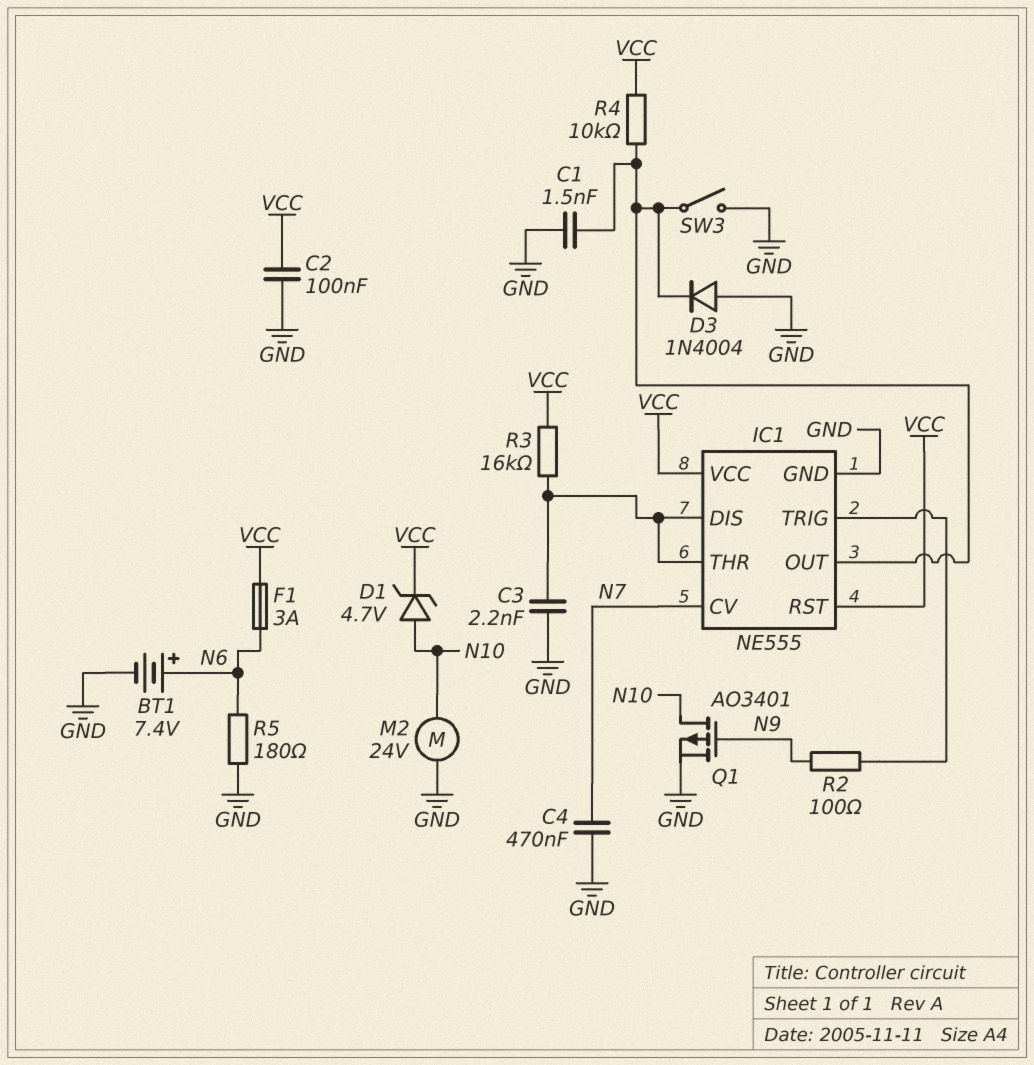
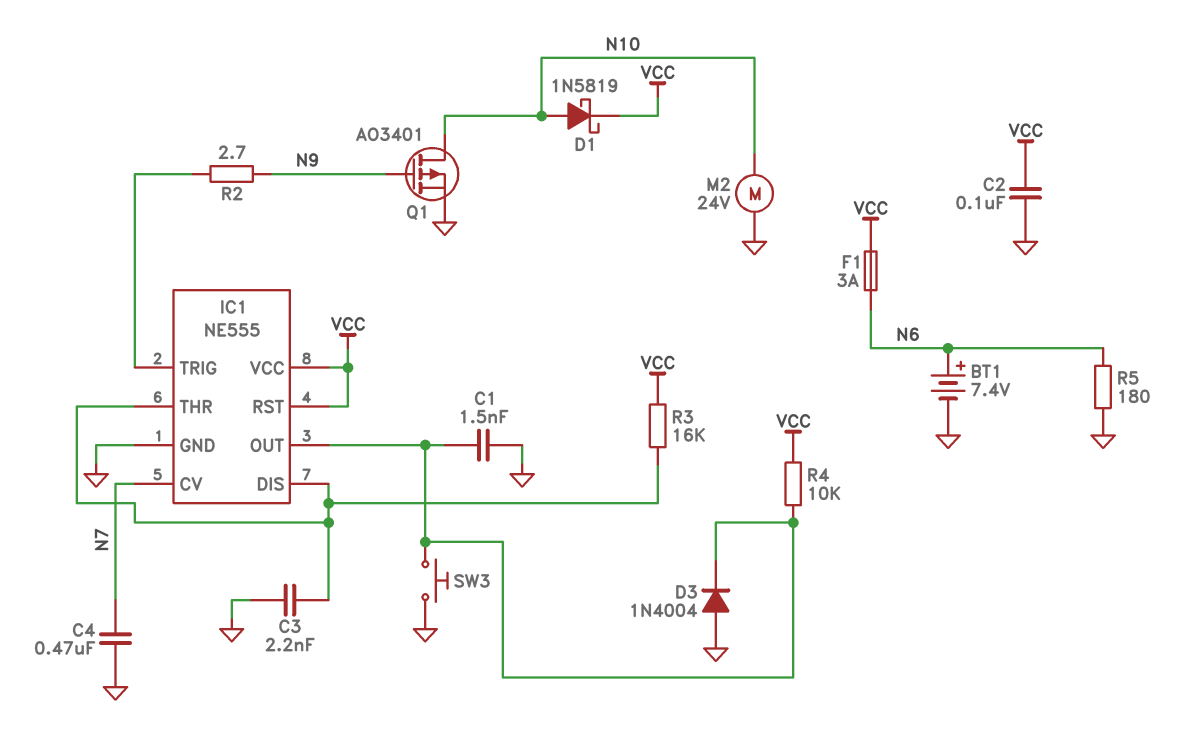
D1: zener 4.7V (A N10, K VCC) -> schottky 1N5819 (A N10, K VCC)
R2: 100 (IC1/TRIG, N9) -> 2.7 (IC1/TRIG, N9)
SW3: switch (GND, IC1/OUT) -> button (GND, IC1/OUT)

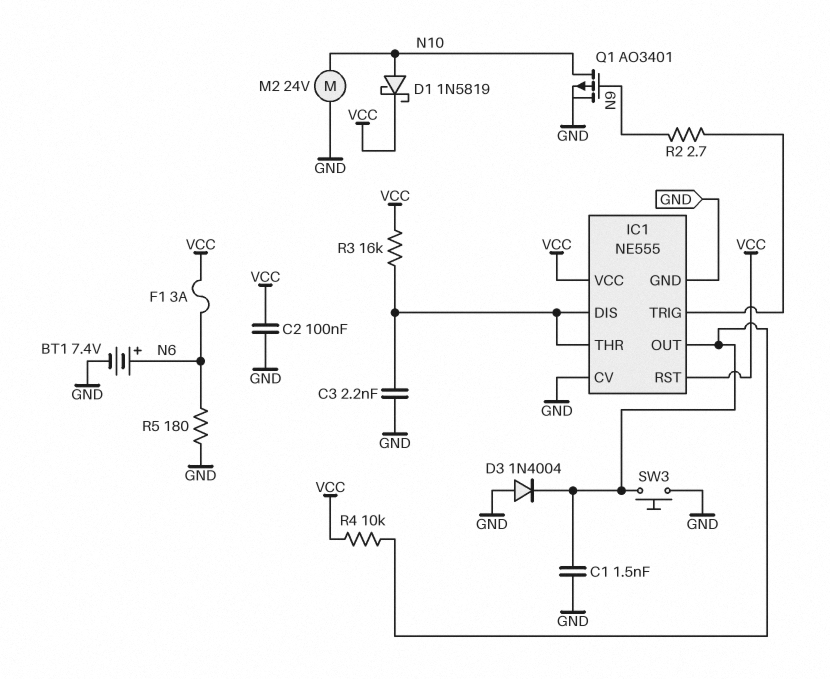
C4: 470nF (GND, N7) -> none
IC1 pin CV: N7 -> GND

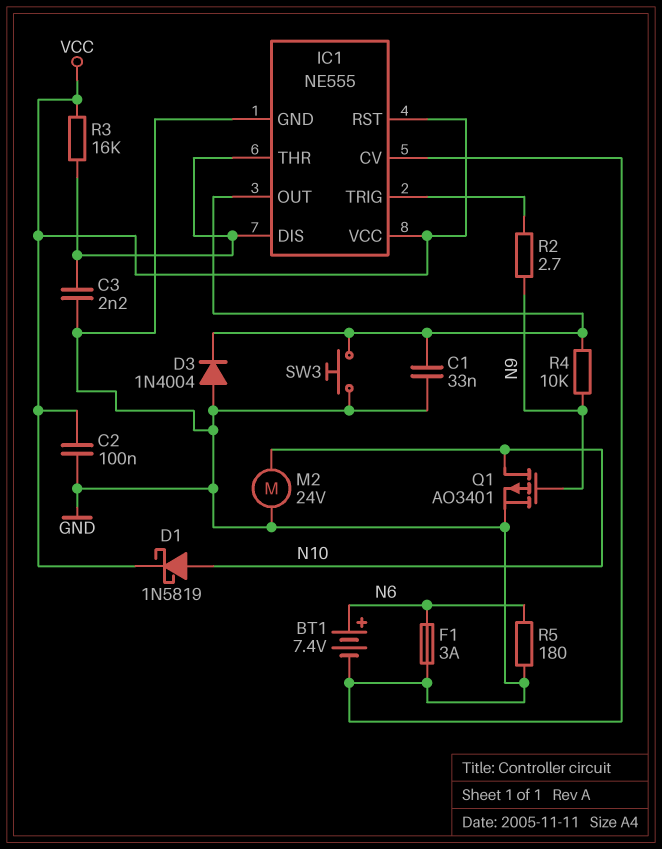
C1: 1.5nF (GND, IC1/OUT) -> 33nF (GND, IC1/OUT)
F1: 3A (N6, VCC) -> 3A (GND, N6)
R4: 10k (IC1/OUT, VCC) -> 10k (IC1/OUT, N9)

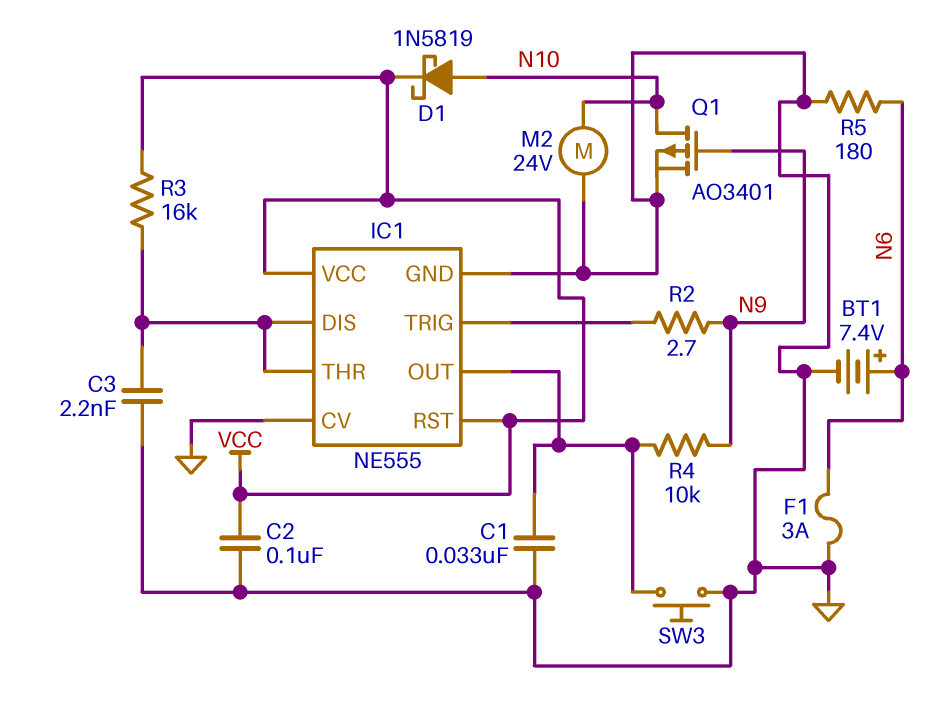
D3: diode 1N4004 (A GND, K IC1/OUT) -> none

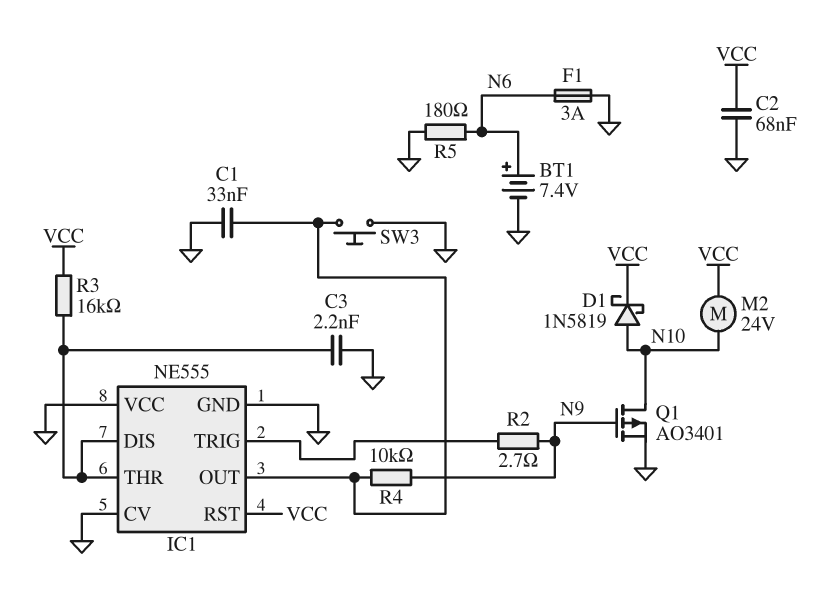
C2: 100nF (GND, VCC) -> 68nF (GND, VCC)
IC1 pin VCC: VCC -> GND
M2: motor 24V (GND, N10) -> motor 24V (N10, VCC)

